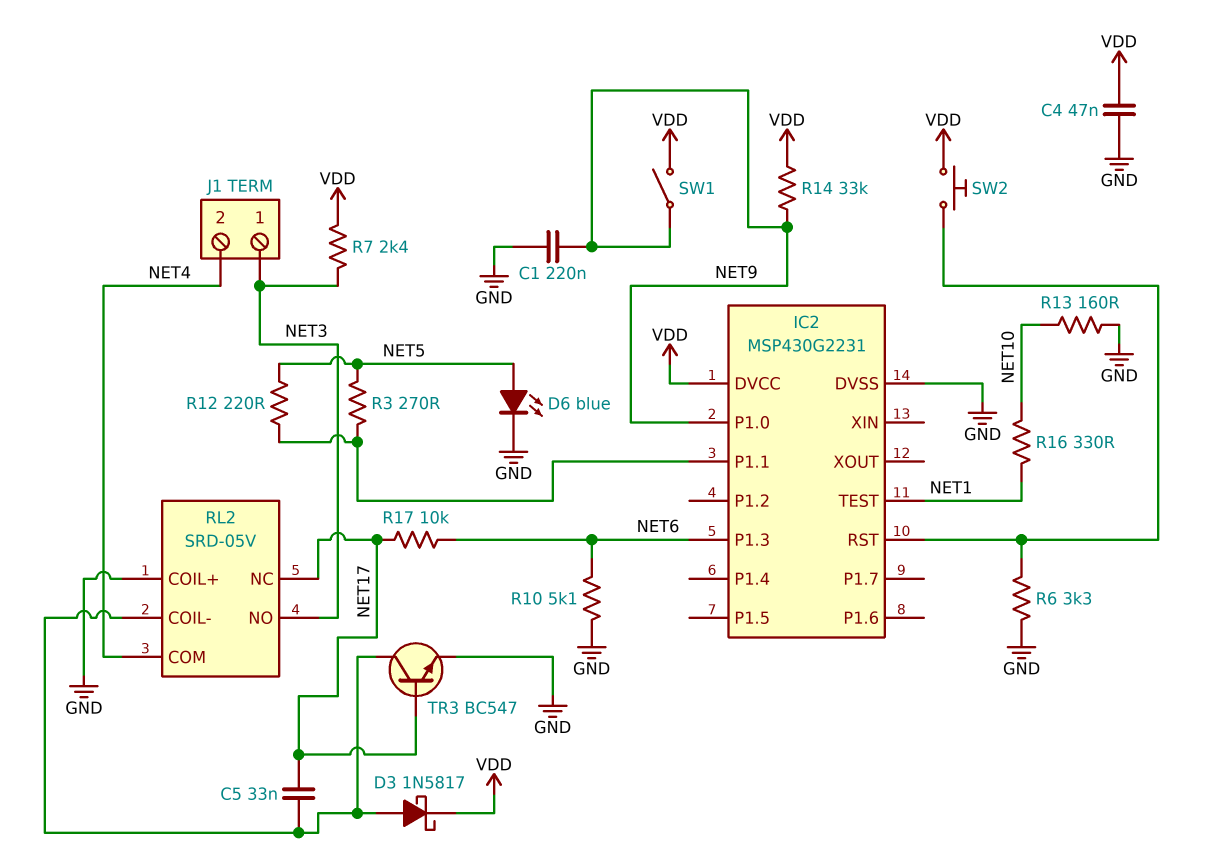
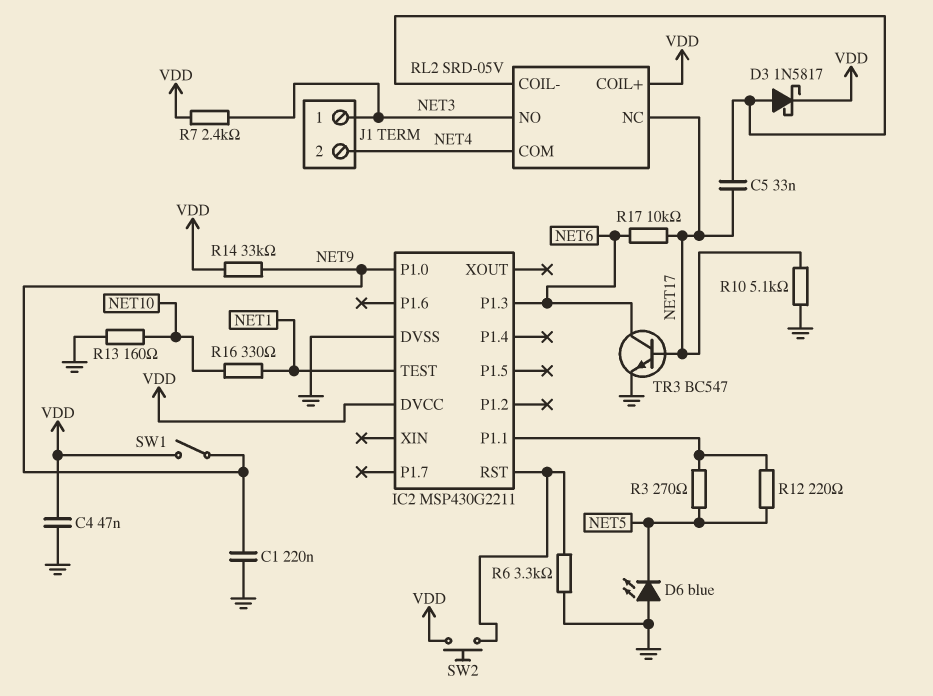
D6: LED blue (A NET5, K GND) -> LED blue (A GND, K NET5)
IC2: MSP430G2231 -> MSP430G2211
R10: 5.1k (GND, NET6) -> 5.1k (GND, NET17)
RL2 pin COIL+: GND -> VDD
TR3: NPN BC547 (B NET17, C RL2/COIL-, E GND) -> NPN BC547 (B NET17, C NET6, E GND)

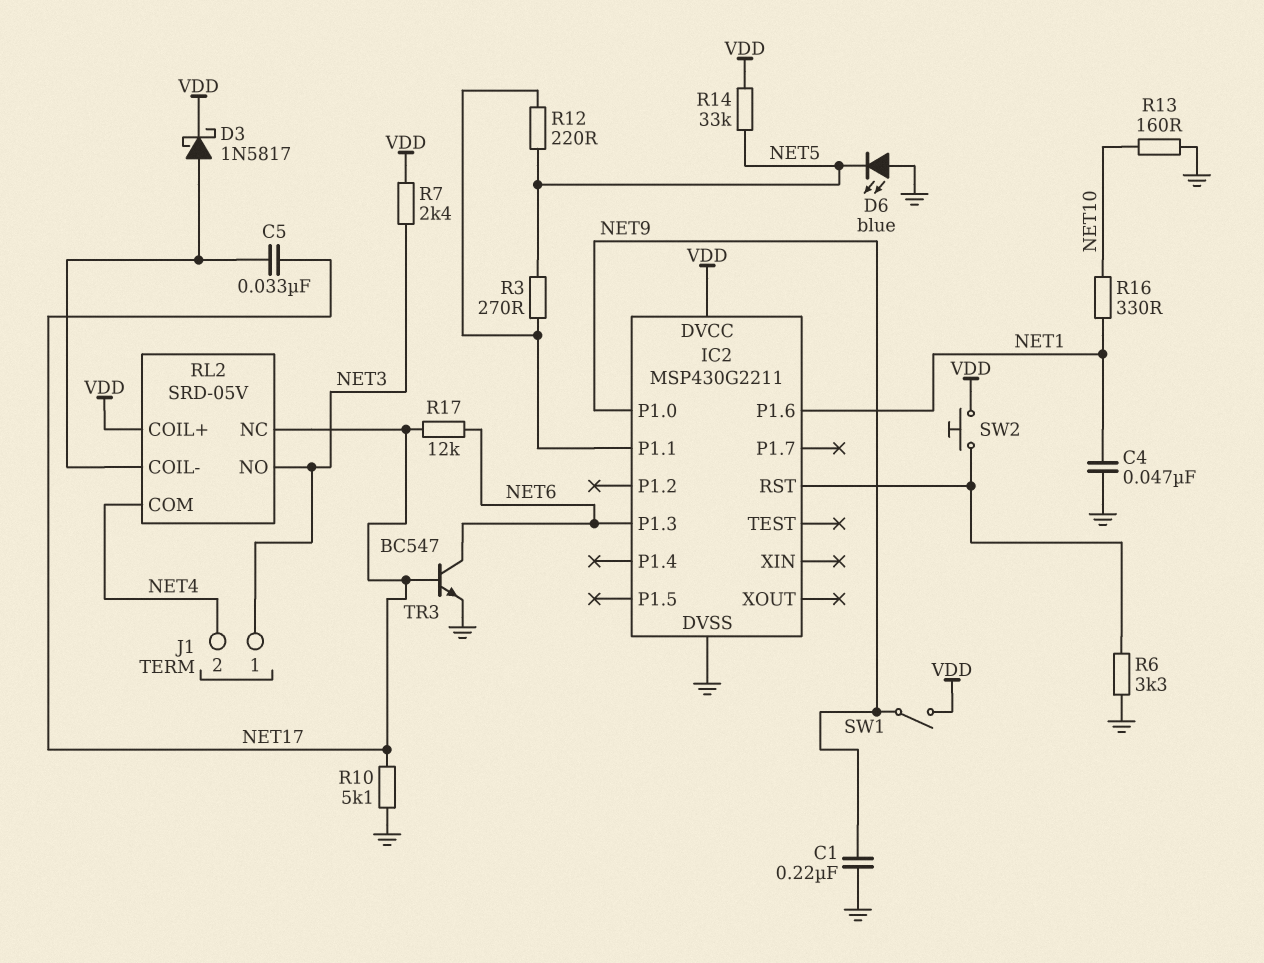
C4: 47nF (GND, VDD) -> 47nF (GND, NET1)
IC2 pin P1.6: none -> NET1
IC2 pin TEST: NET1 -> none
R14: 33k (NET9, VDD) -> 33k (NET5, VDD)
R17: 10k (NET6, NET17) -> 12k (NET6, NET17)

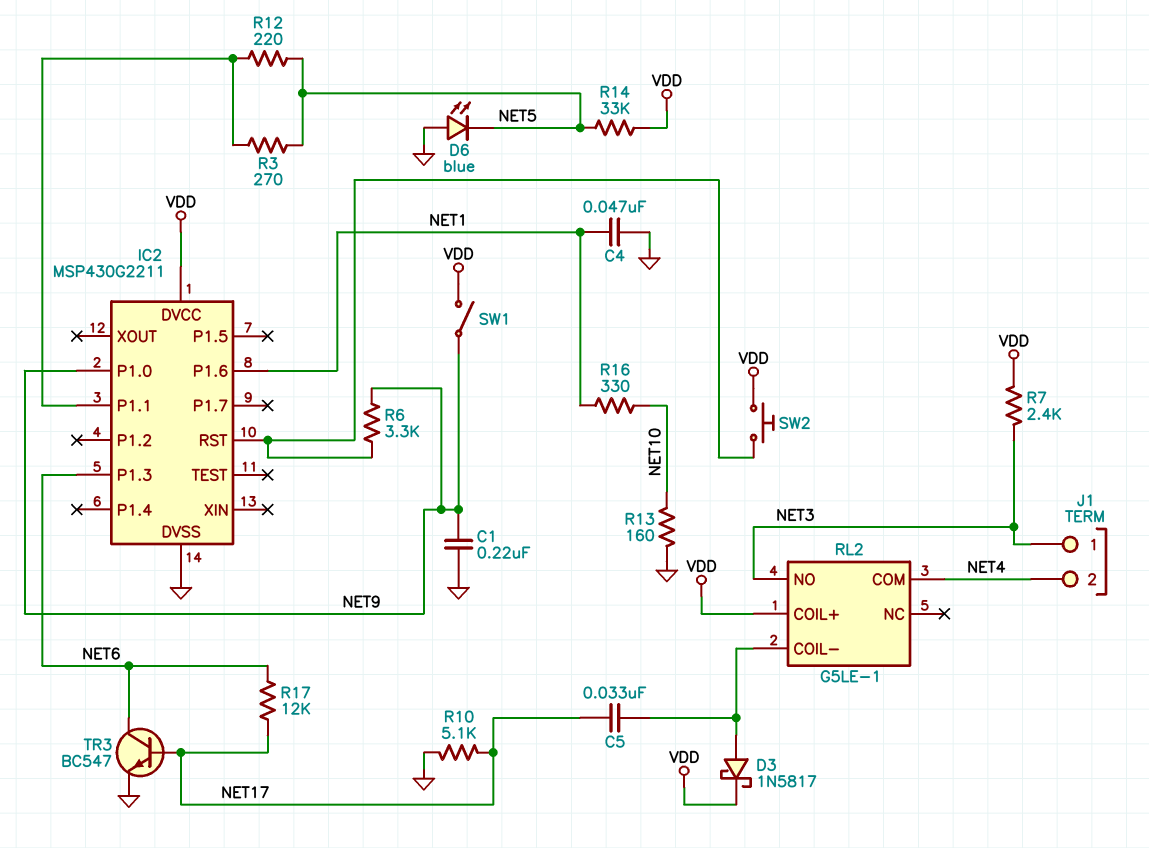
R6: 3.3k (GND, IC2/RST) -> 3.3k (IC2/RST, NET9)
RL2: SRD-05V -> G5LE-1
RL2 pin NC: NET17 -> none

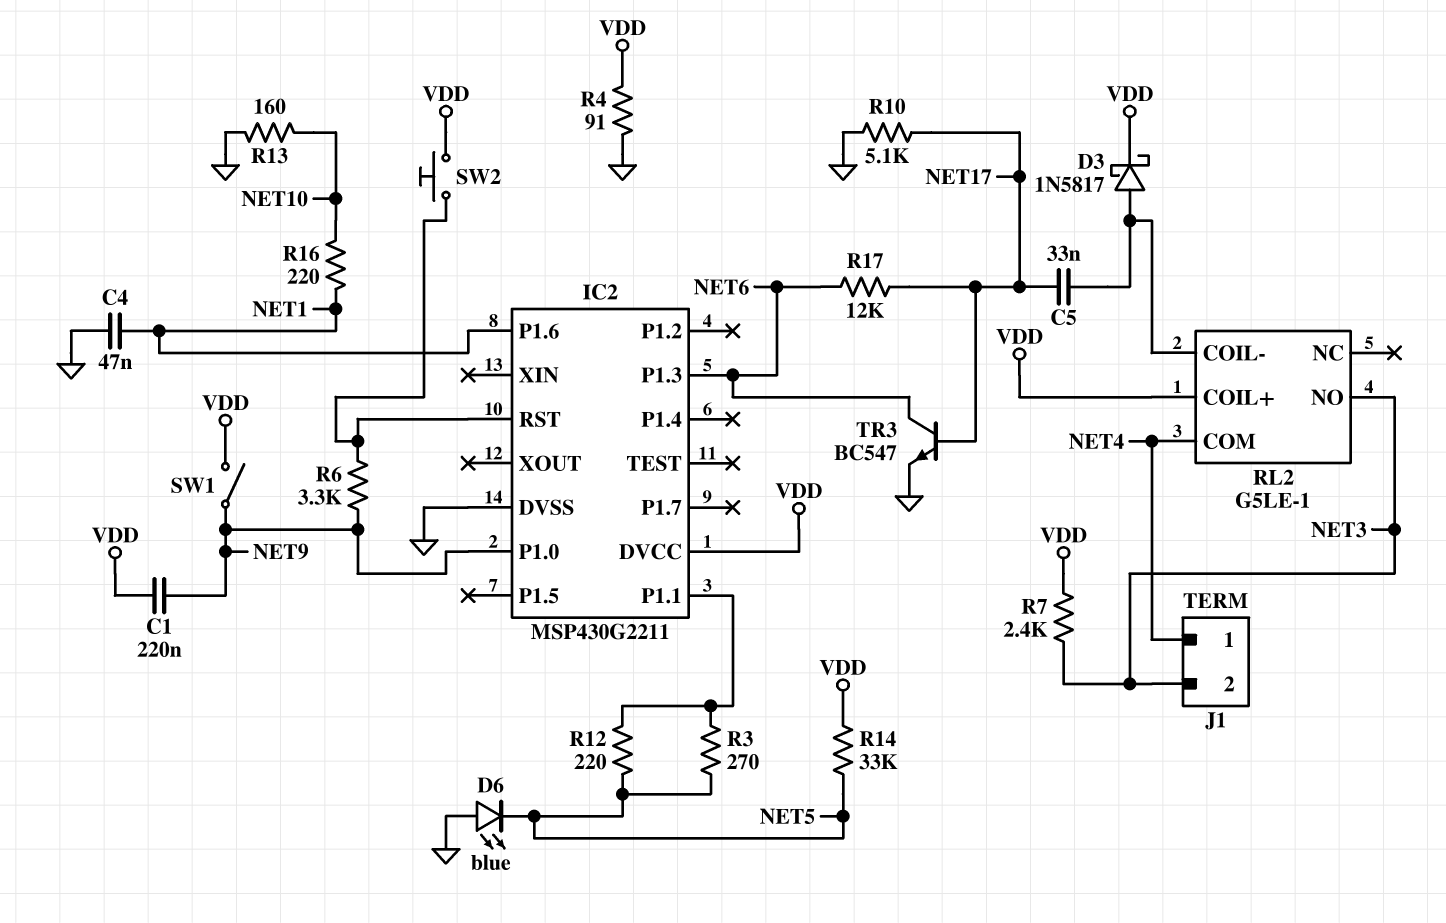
C1: 220nF (GND, NET9) -> 220nF (NET9, VDD)
J1 pin 1: NET3 -> NET4
J1 pin 2: NET4 -> NET3
R4: none -> 91 (GND, VDD)
R16: 330 (NET1, NET10) -> 220 (NET1, NET10)

